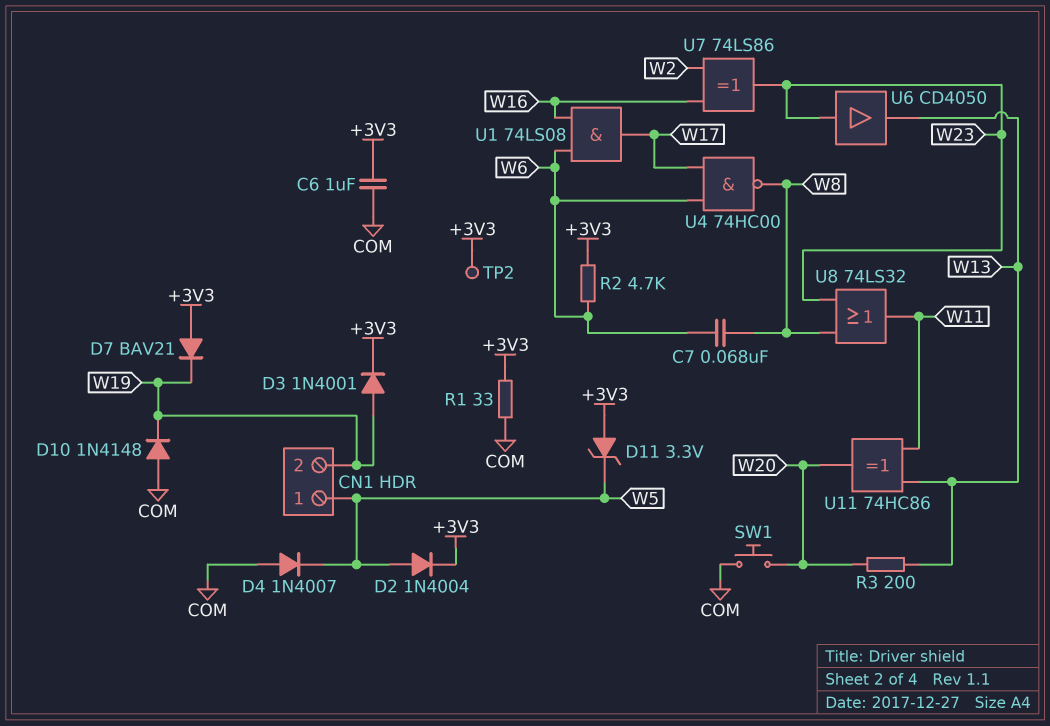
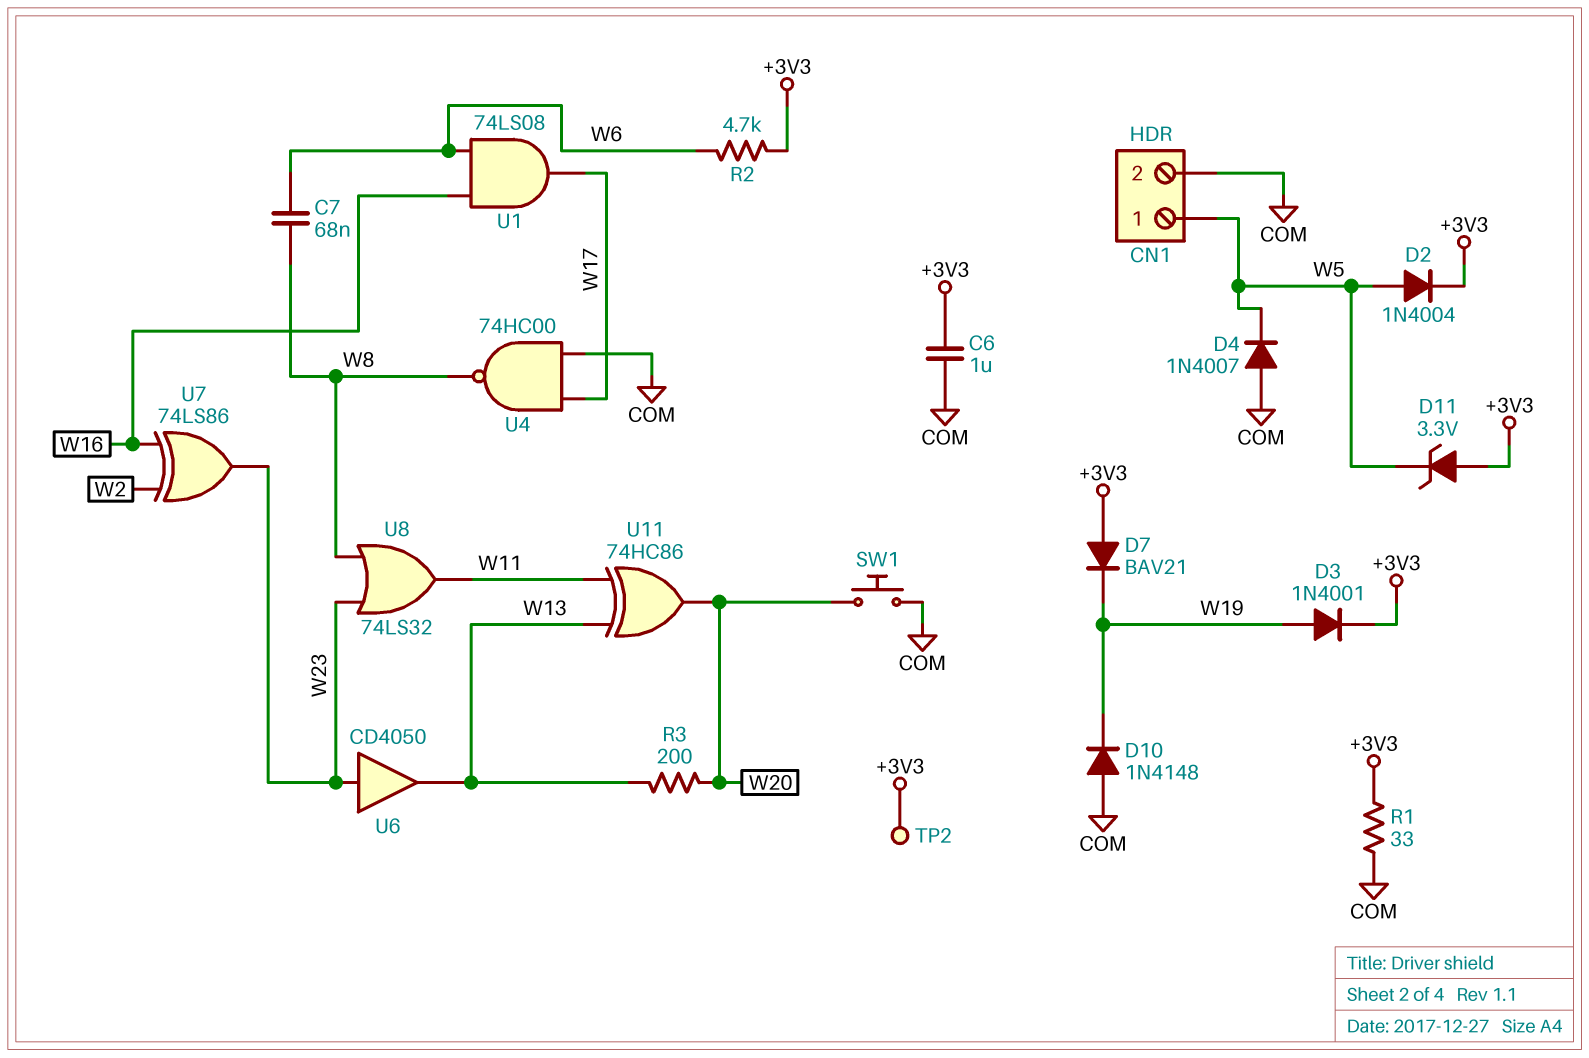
CN1 pin 2: W19 -> COM
U4: NAND 74HC00 (in W6, in W17, out W8) -> NAND 74HC00 (in COM, in W17, out W8)

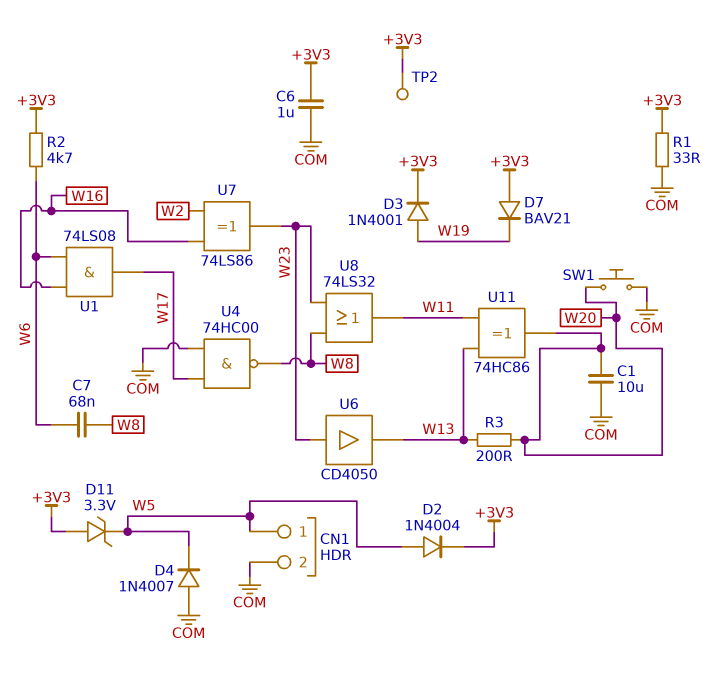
C1: none -> 10uF (COM, W20)
D10: diode 1N4148 (A COM, K W19) -> none

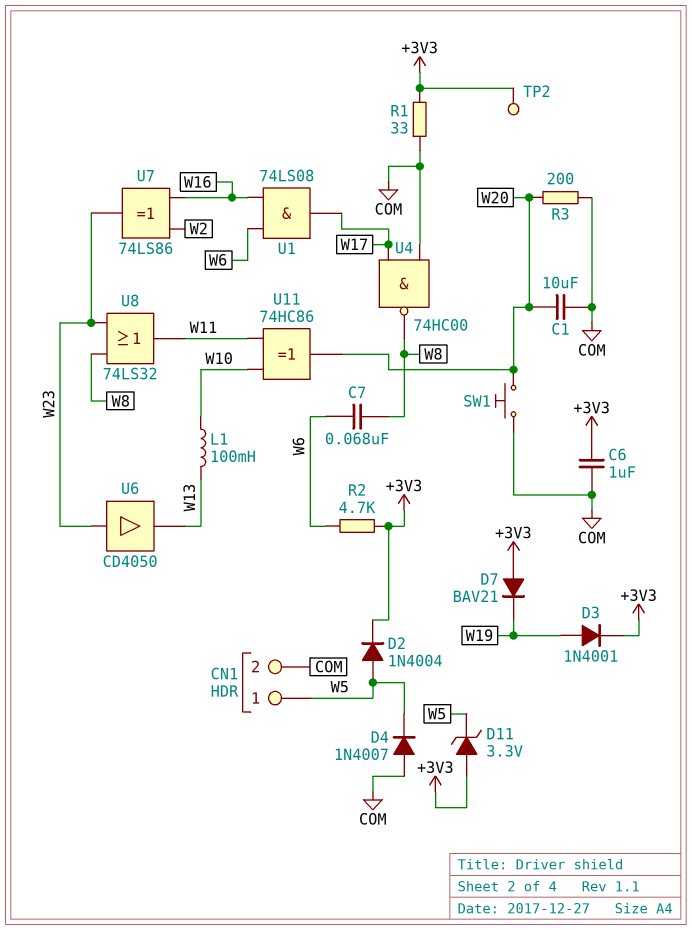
L1: none -> 100mH (W10, W13)
R3: 200 (W13, W20) -> 200 (COM, W20)
U11: XOR 74HC86 (in W11, in W13, out W20) -> XOR 74HC86 (in W10, in W11, out W20)

